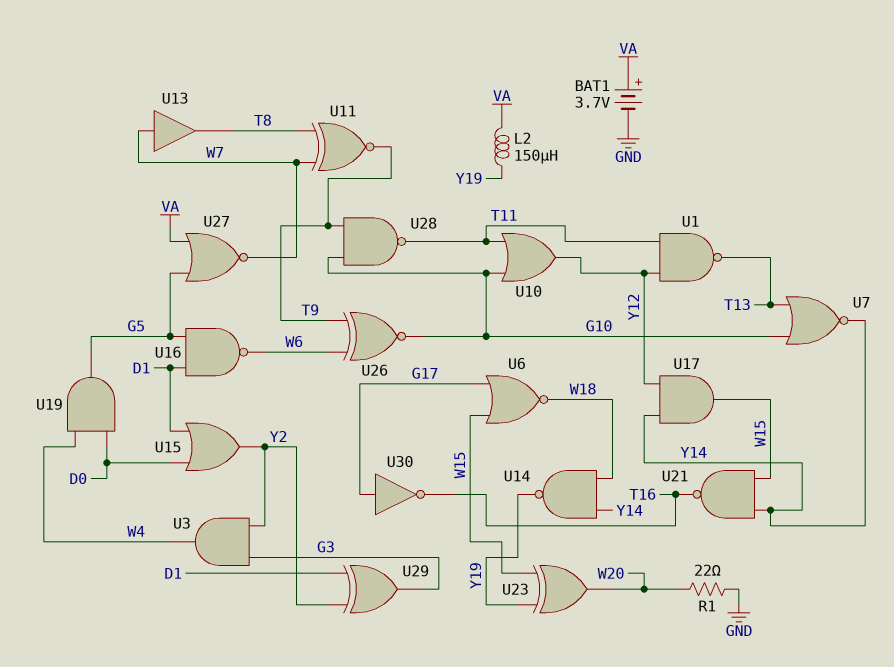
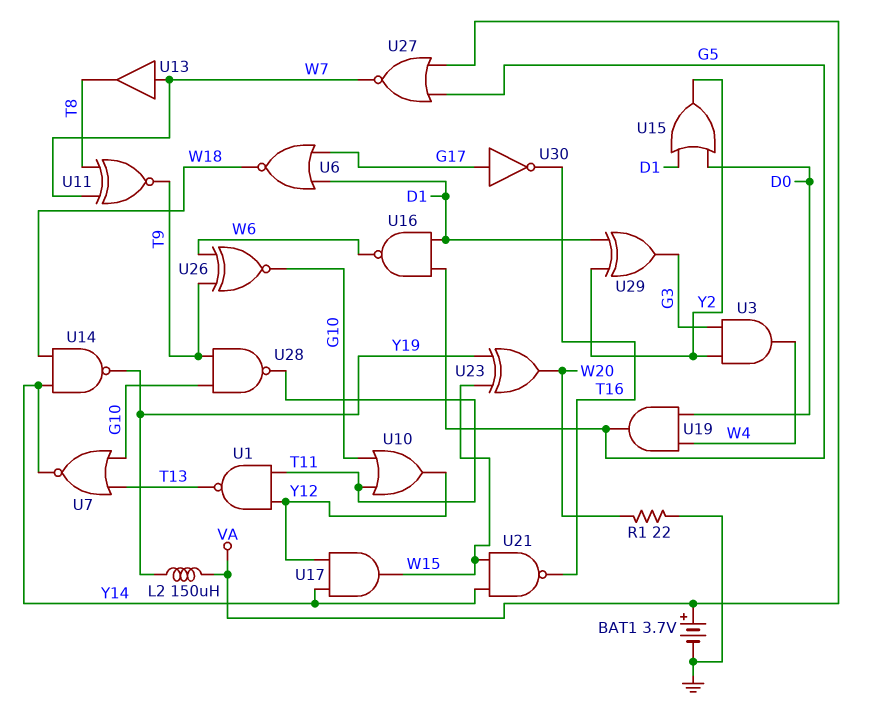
U6: NOR (in G17, in W15, out W18) -> NOR (in D1, in G17, out W18)

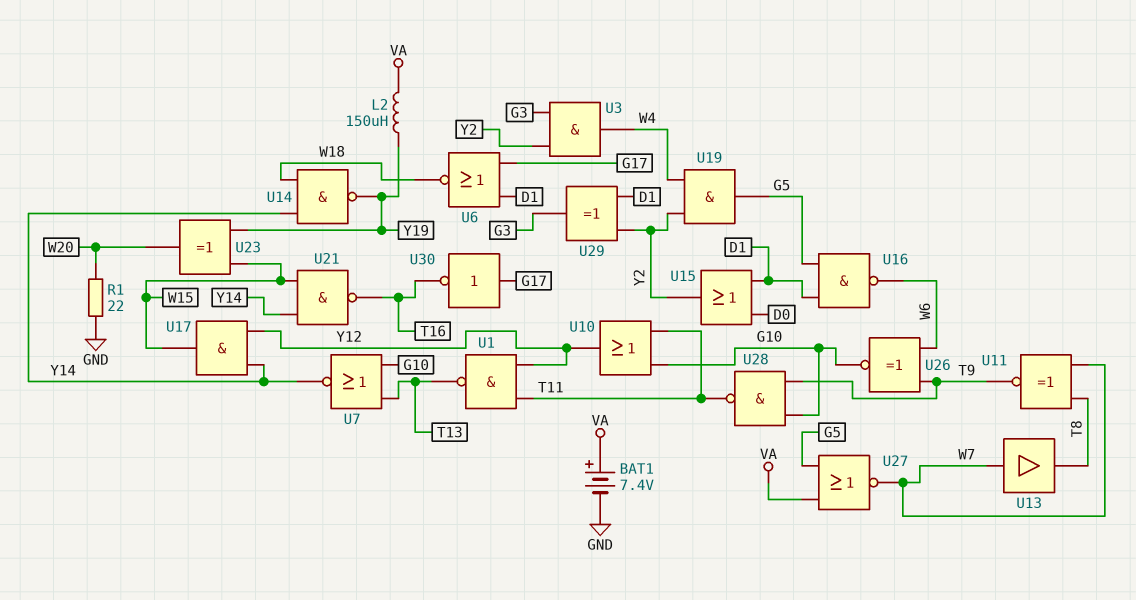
BAT1: 3.7V (plus VA, minus GND) -> 7.4V (plus VA, minus GND)
U19: AND (in D0, in W4, out G5) -> AND (in W4, in Y2, out G5)

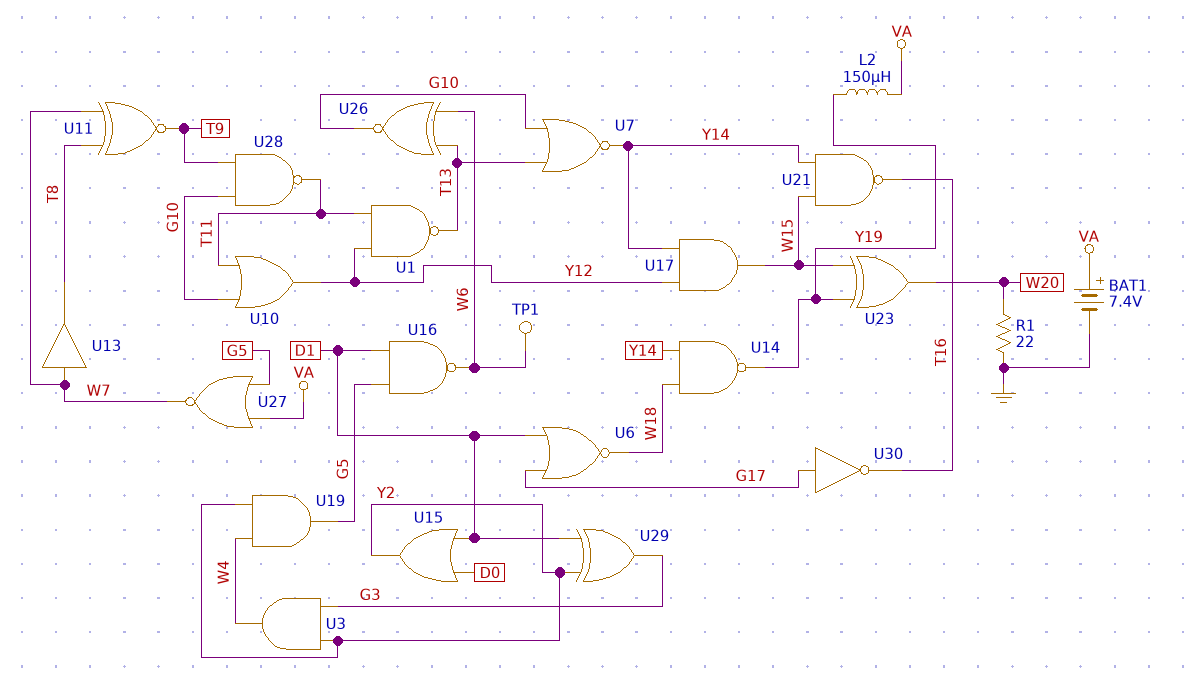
TP1: none -> test point (W6)
U26: XNOR (in T9, in W6, out G10) -> XNOR (in T13, in W6, out G10)

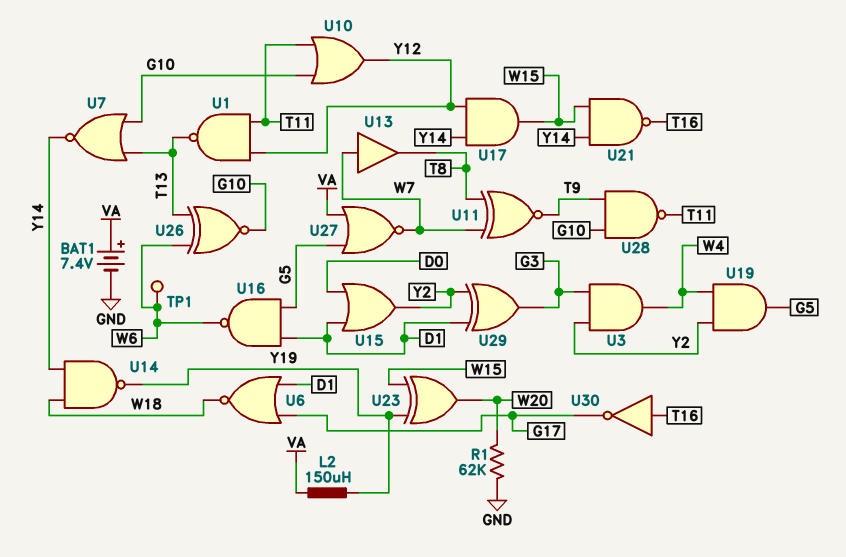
R1: 22 (GND, W20) -> 62k (GND, W20)
U30: NOT (in G17, out T16) -> NOT (in T16, out G17)

